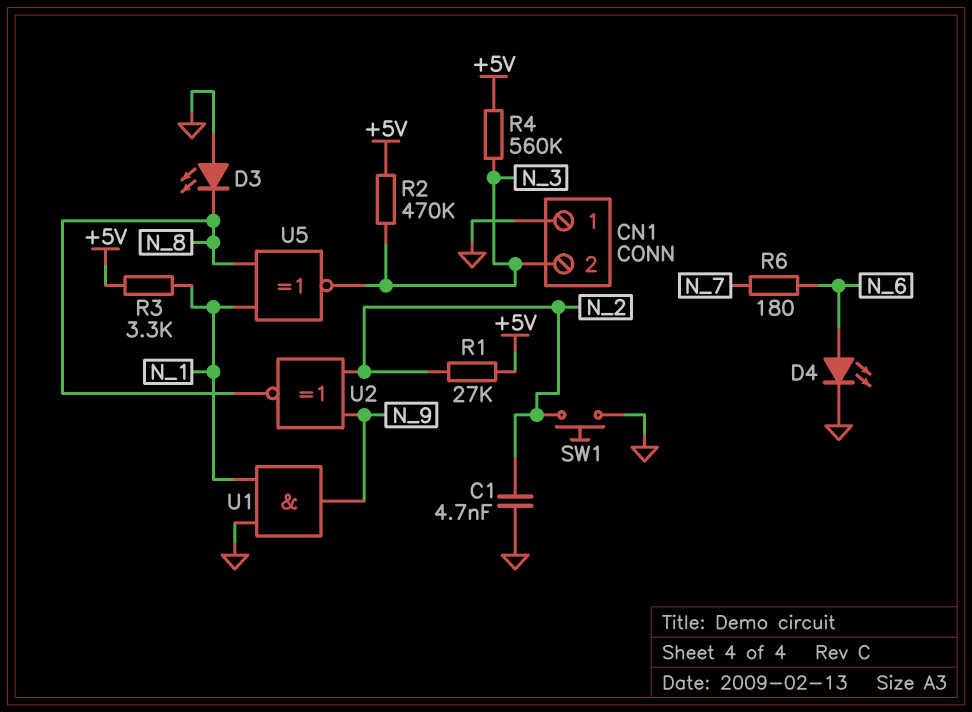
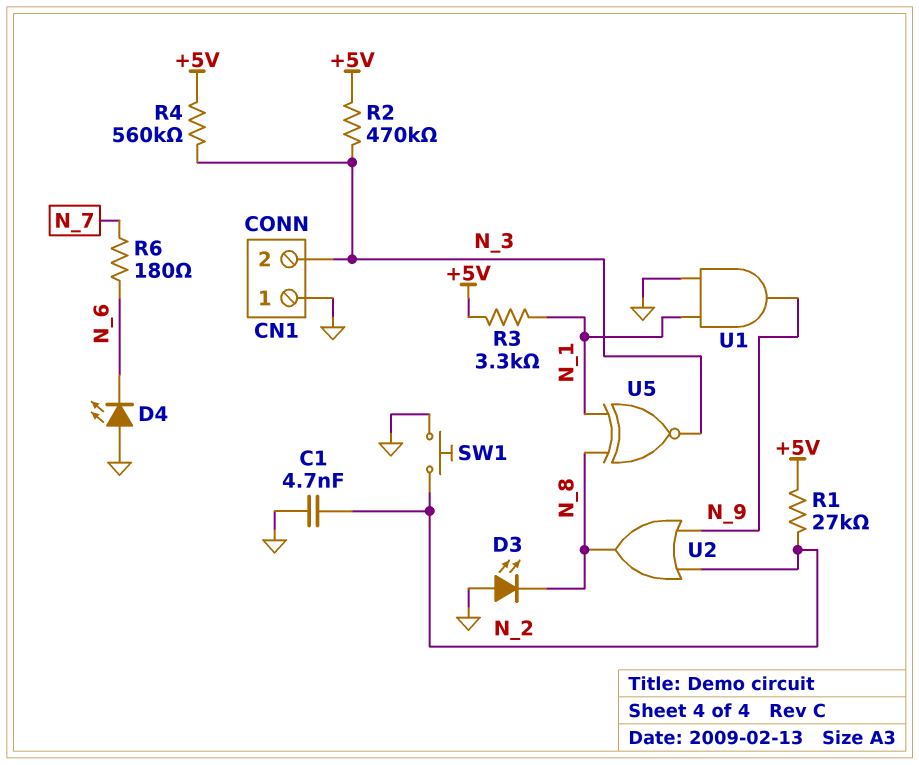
D4: LED (A N_6, K GND) -> LED (A GND, K N_6)
U2: XNOR (in N_2, in N_9, out N_8) -> OR (in N_2, in N_9, out N_8)

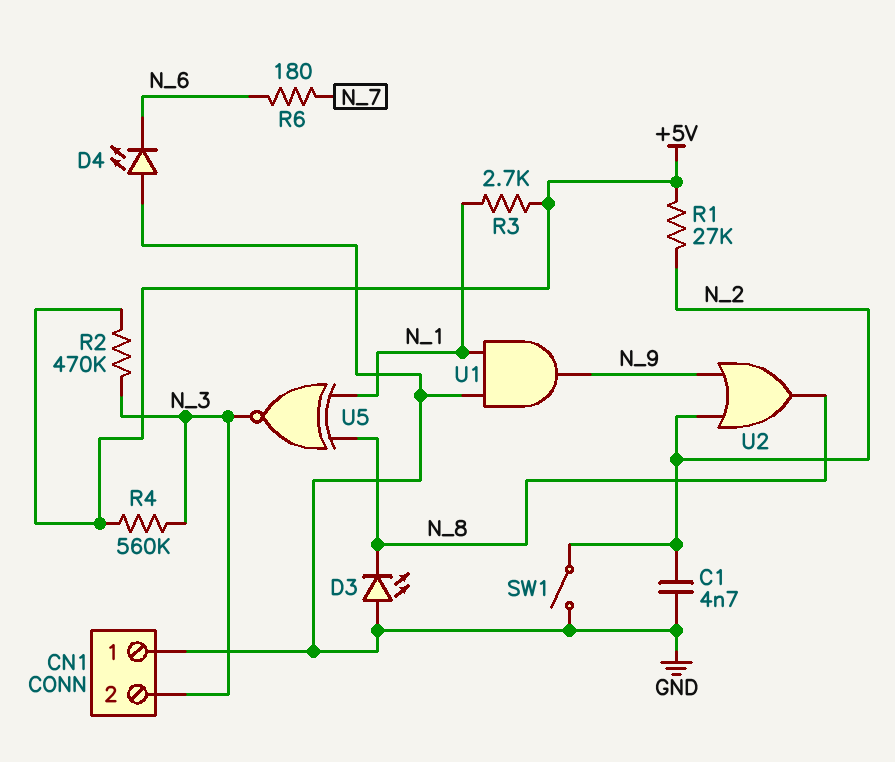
R3: 3.3k (+5V, N_1) -> 2.7k (+5V, N_1)
SW1: button (GND, N_2) -> switch (GND, N_2)

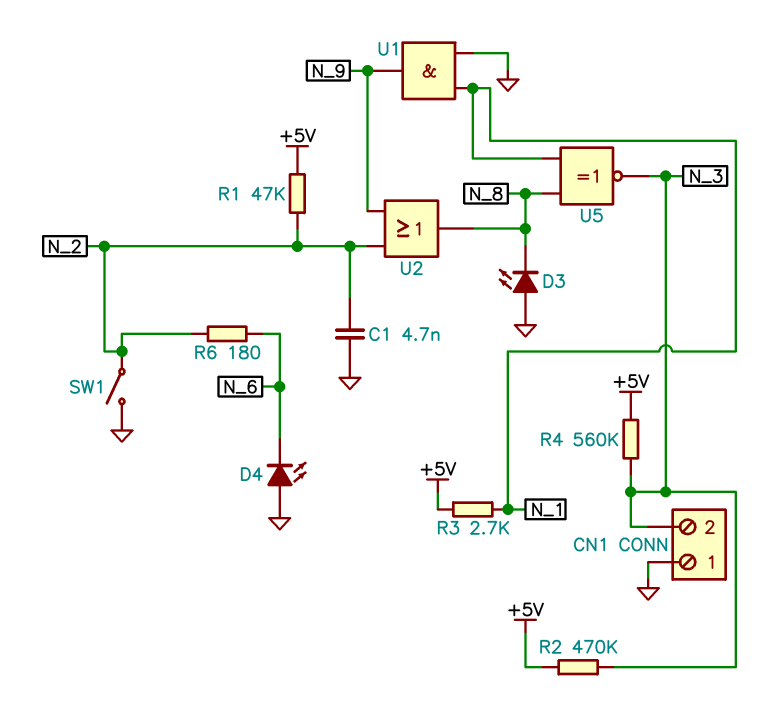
R1: 27k (+5V, N_2) -> 47k (+5V, N_2)
R6: 180 (N_6, N_7) -> 180 (N_2, N_6)

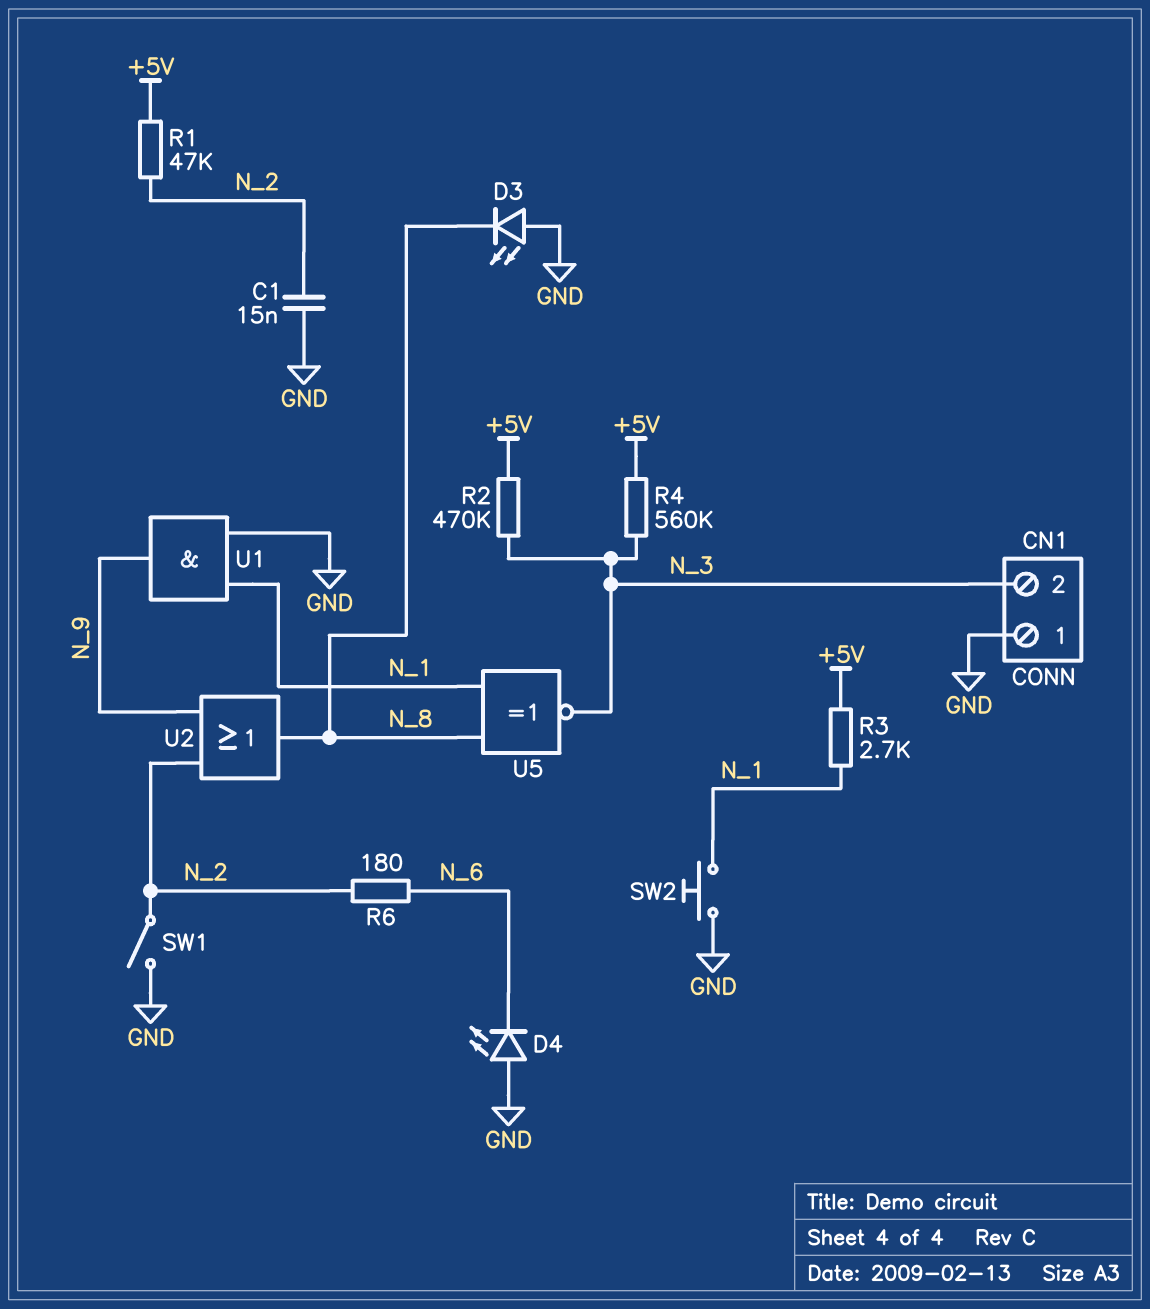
C1: 4.7nF (GND, N_2) -> 15nF (GND, N_2)
SW2: none -> button (GND, N_1)

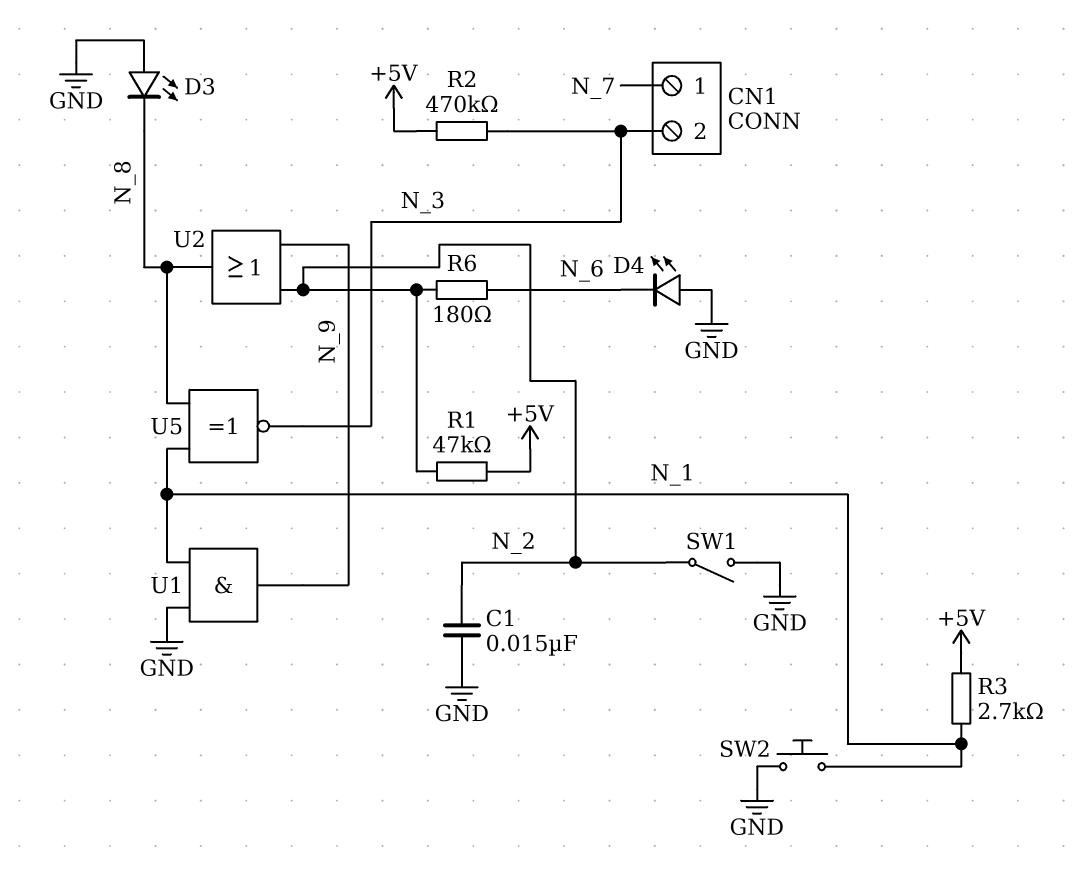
CN1 pin 1: GND -> N_7
R4: 560k (+5V, N_3) -> none

